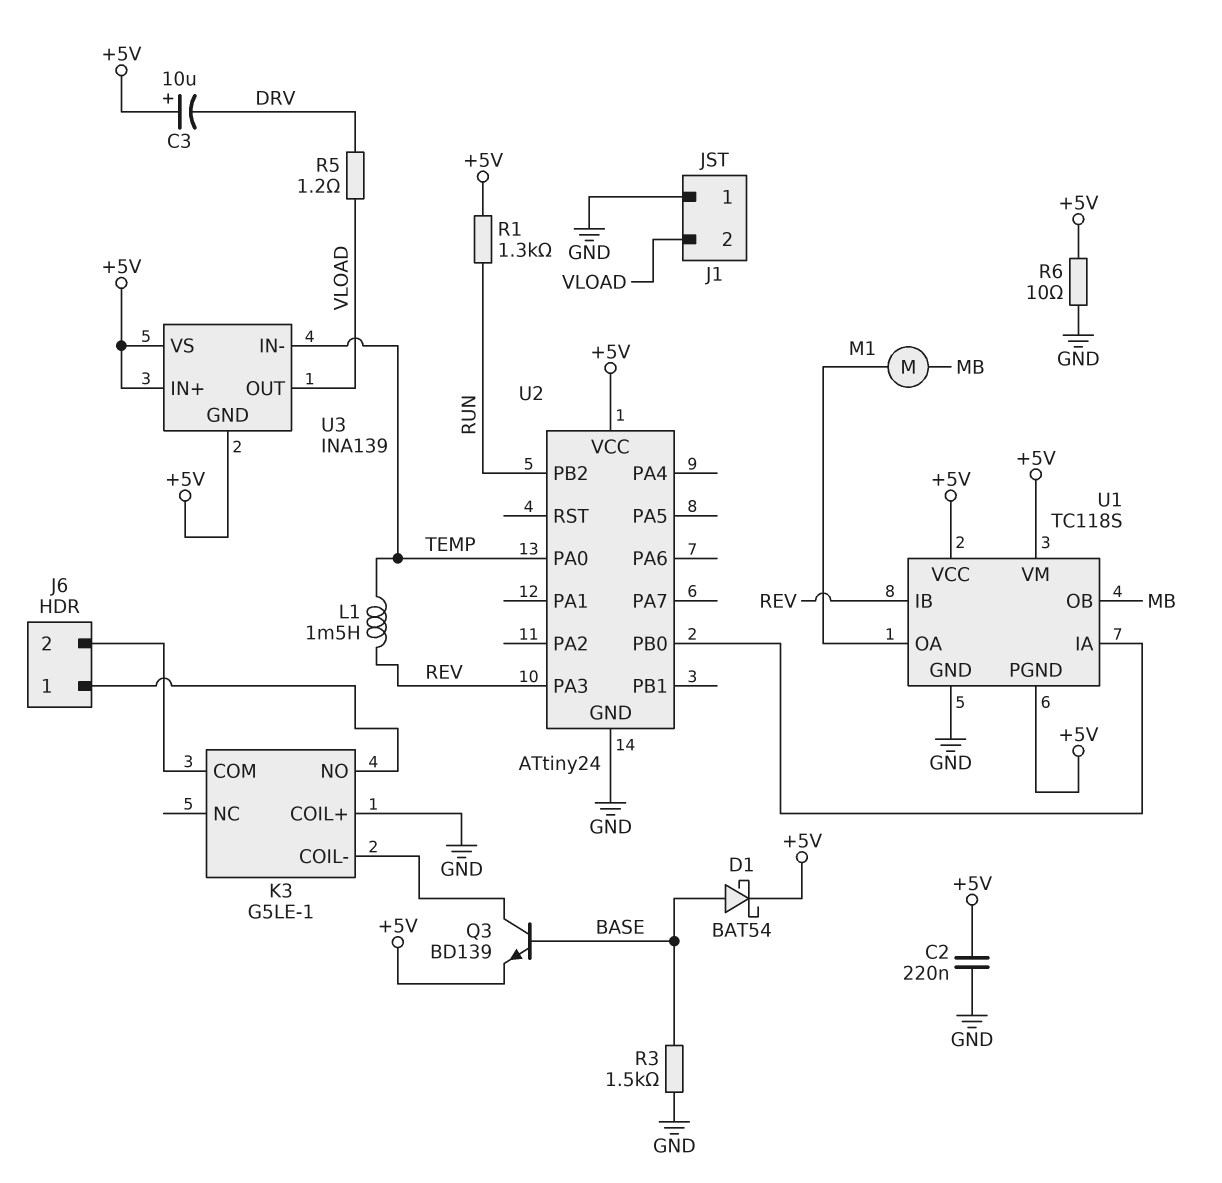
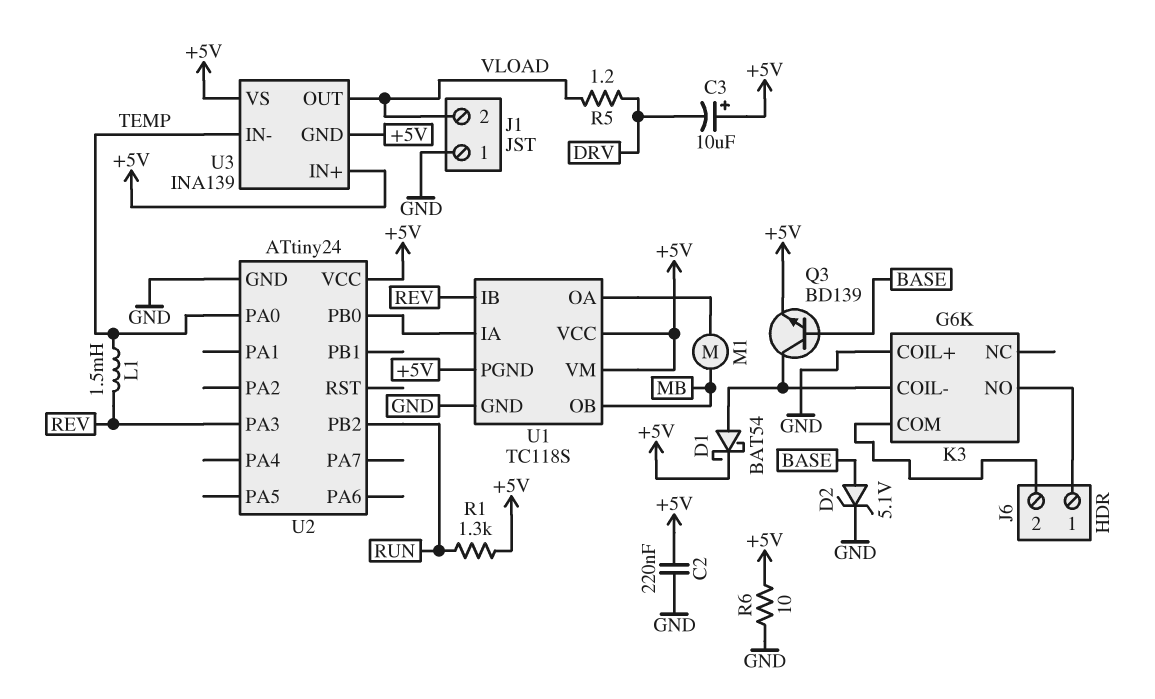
D1: schottky BAT54 (A BASE, K +5V) -> schottky BAT54 (A K3/COIL-, K +5V)
D2: none -> zener 5.1V (A BASE, K GND)
K3: G5LE-1 -> G6K
R3: 1.5k (BASE, GND) -> none

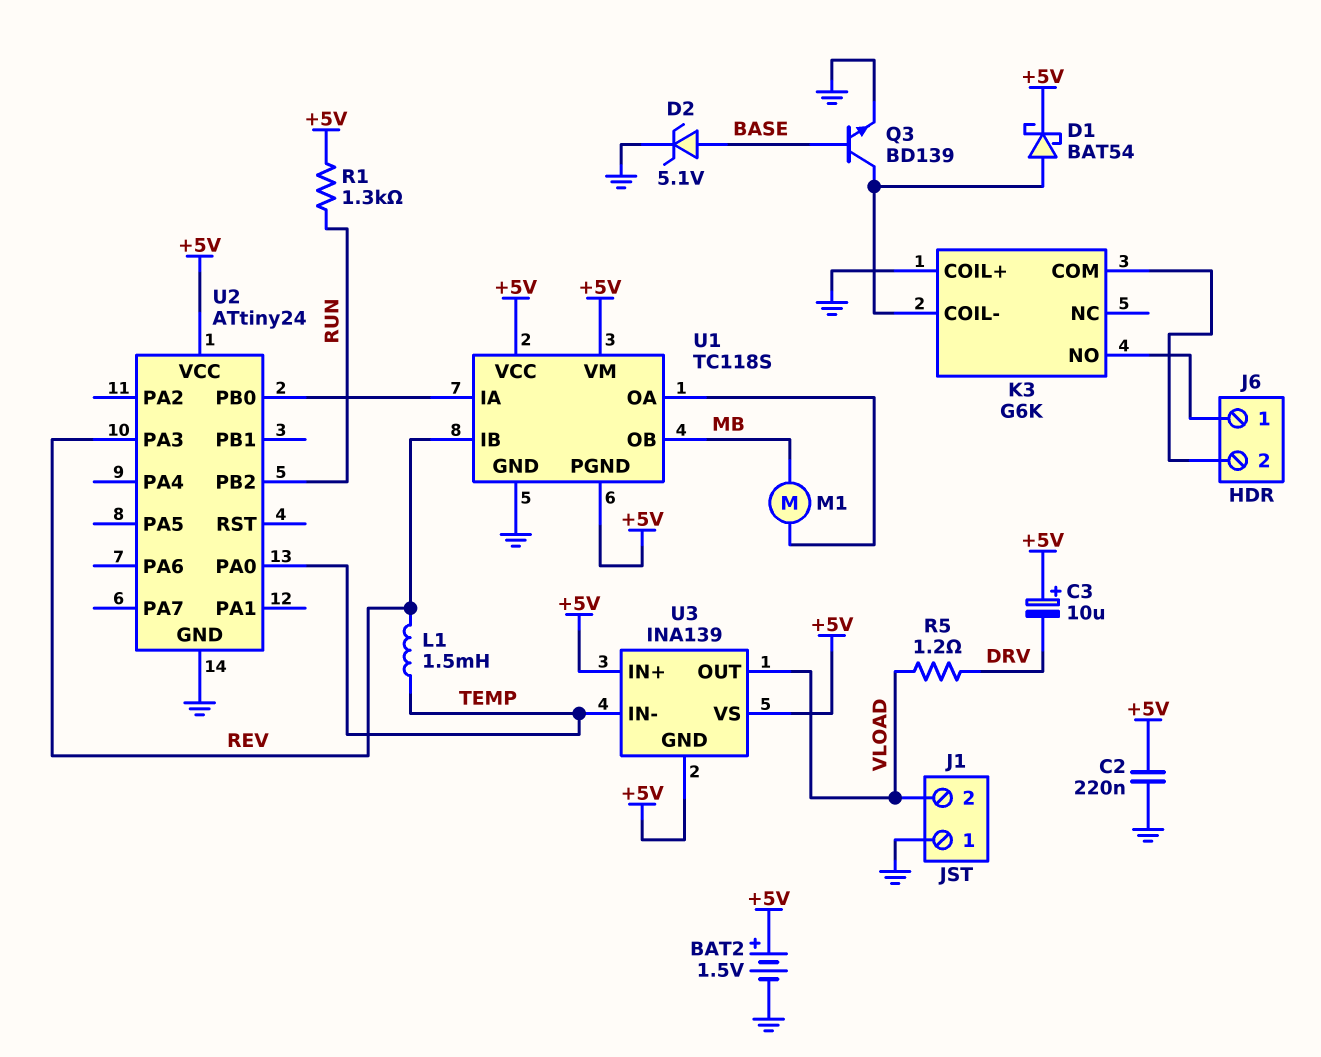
BAT2: none -> 1.5V (plus +5V, minus GND)
Q3: NPN BD139 (B BASE, C K3/COIL-, E +5V) -> NPN BD139 (B BASE, C K3/COIL-, E GND)
R6: 10 (+5V, GND) -> none

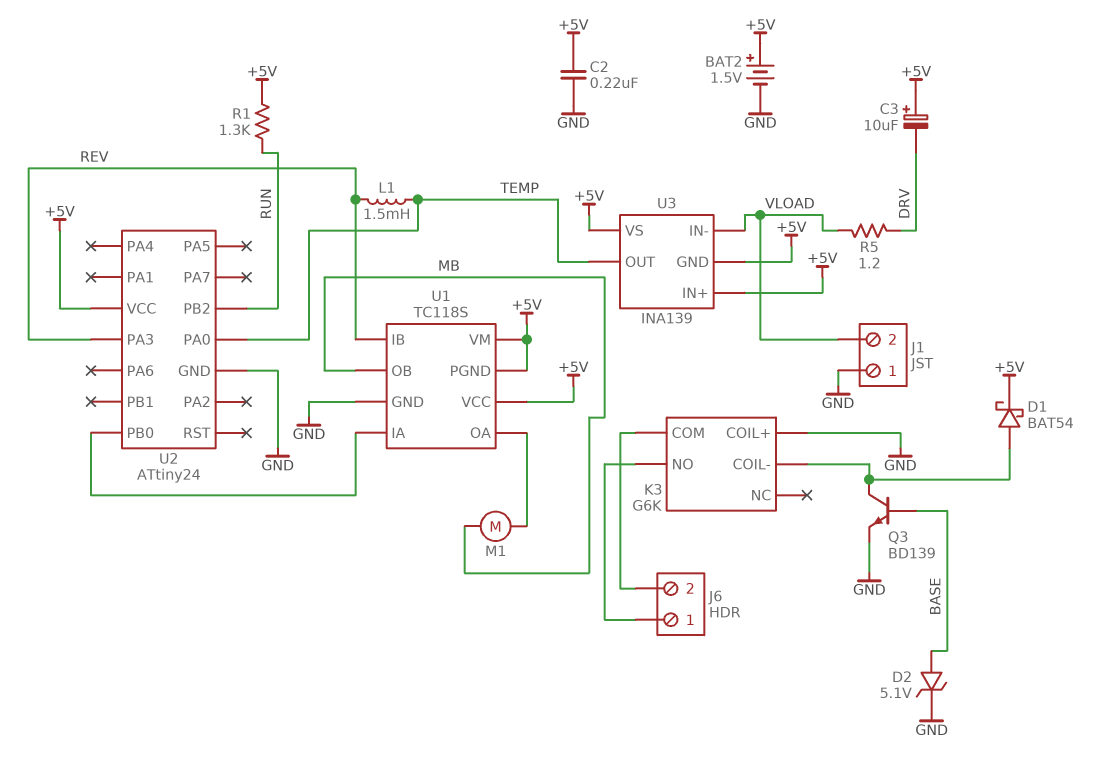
U3 pin IN-: TEMP -> VLOAD
U3 pin OUT: VLOAD -> TEMP

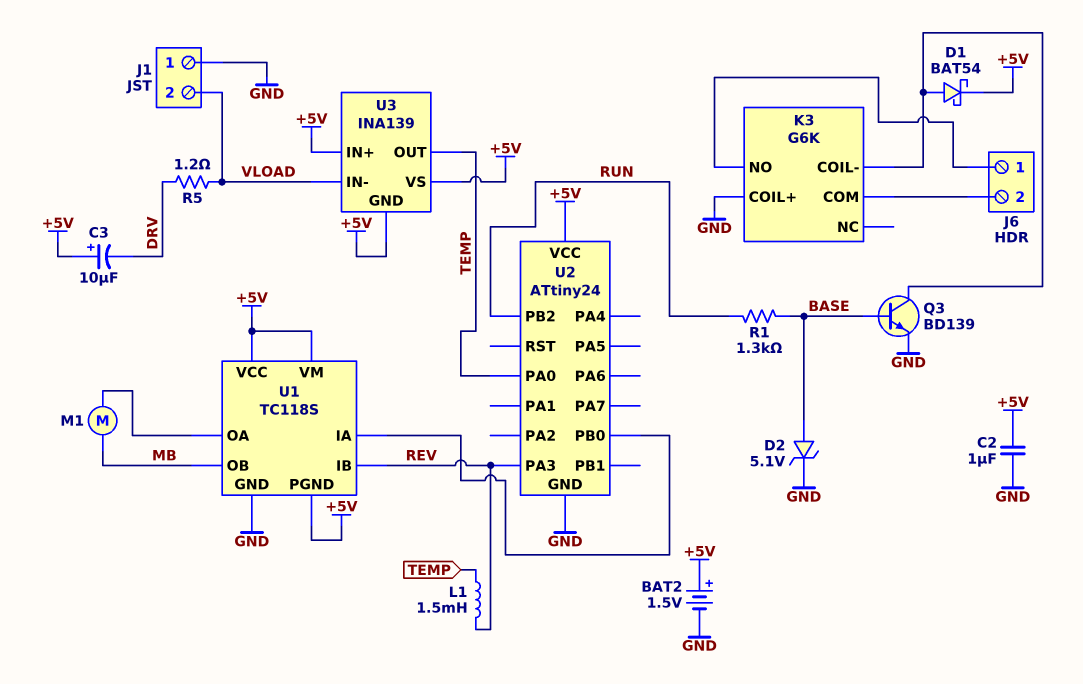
C2: 220nF (+5V, GND) -> 1uF (+5V, GND)
R1: 1.3k (+5V, RUN) -> 1.3k (BASE, RUN)

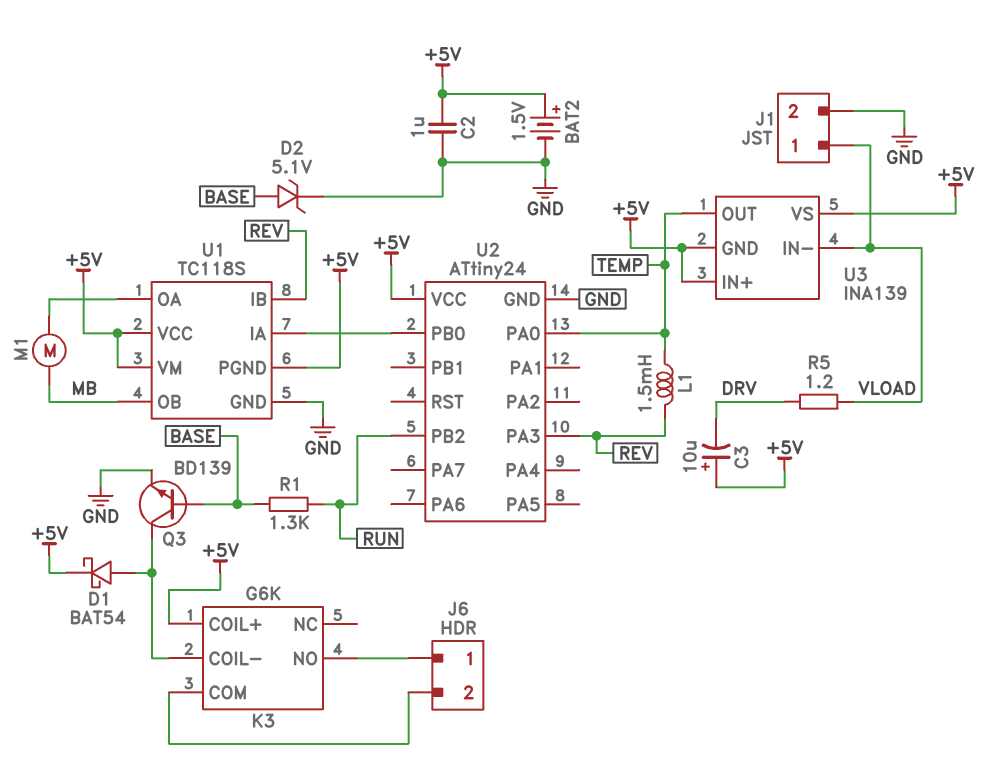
J1 pin 1: GND -> VLOAD
J1 pin 2: VLOAD -> GND
K3 pin COIL+: GND -> +5V

